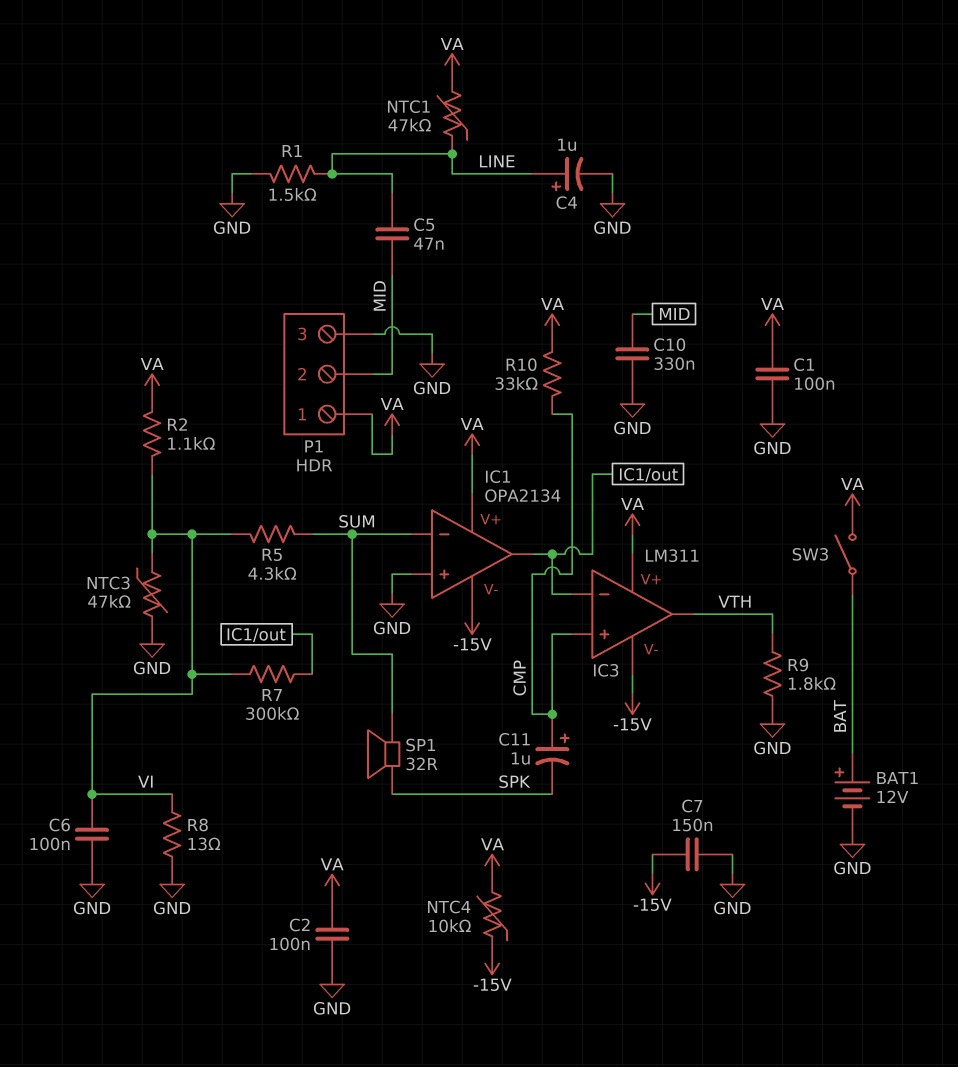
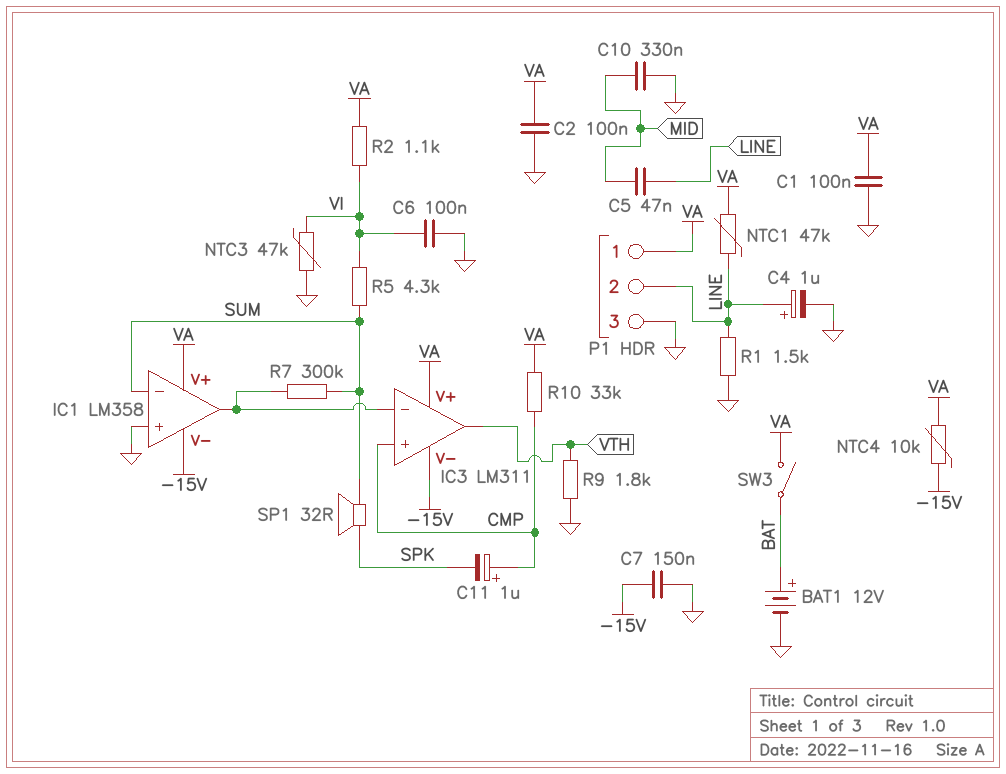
IC1: OPA2134 -> LM358
P1 pin 2: MID -> LINE
R7: 300k (IC1/out, VI) -> 300k (IC1/out, SUM)
R8: 13 (GND, VI) -> none

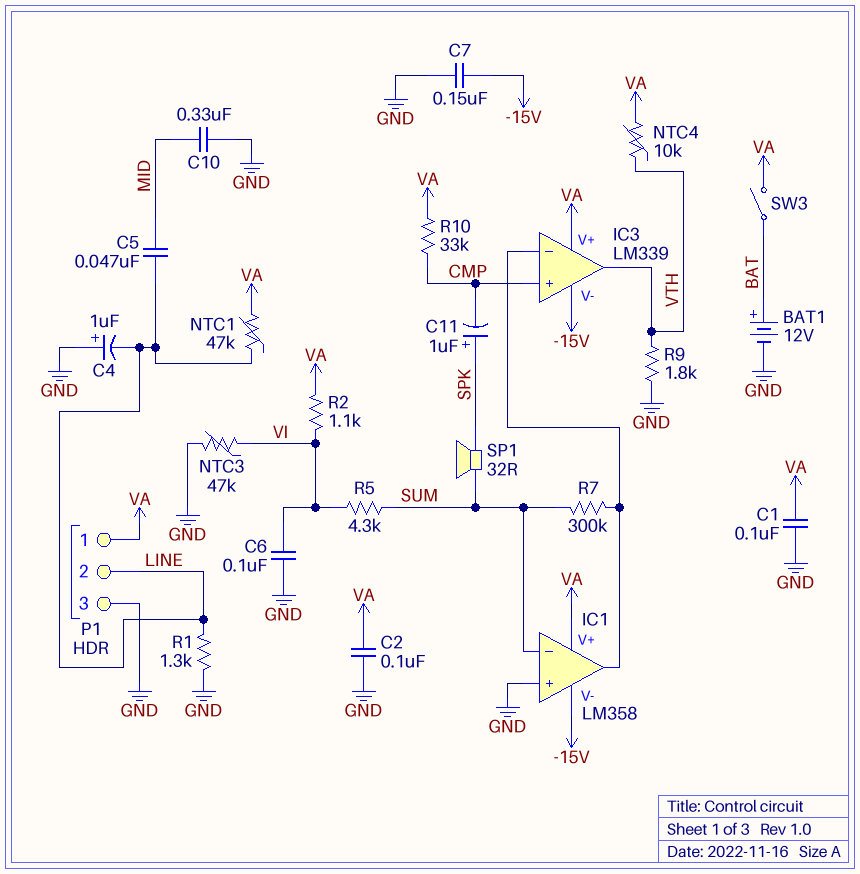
C4: 1uF (plus LINE, minus GND) -> 1uF (plus GND, minus LINE)
C11: 1uF (plus CMP, minus SPK) -> 1uF (plus SPK, minus CMP)
IC3: LM311 -> LM339
NTC4: 10k (-15V, VA) -> 10k (VA, VTH)
R1: 1.5k (GND, LINE) -> 1.3k (GND, LINE)

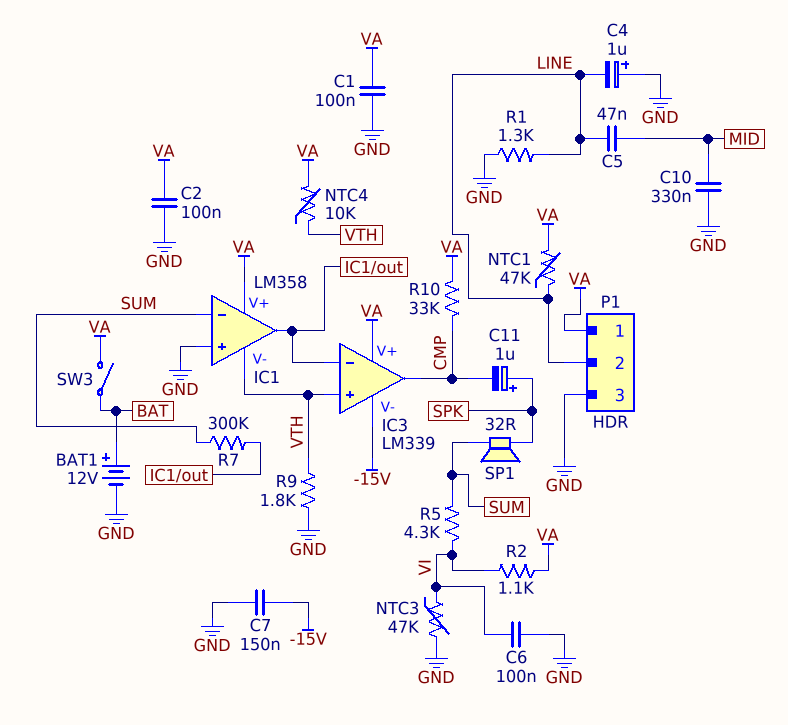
IC1 pin V-: -15V -> VTH
IC3 pin in+: CMP -> VTH
IC3 pin out: VTH -> CMP

